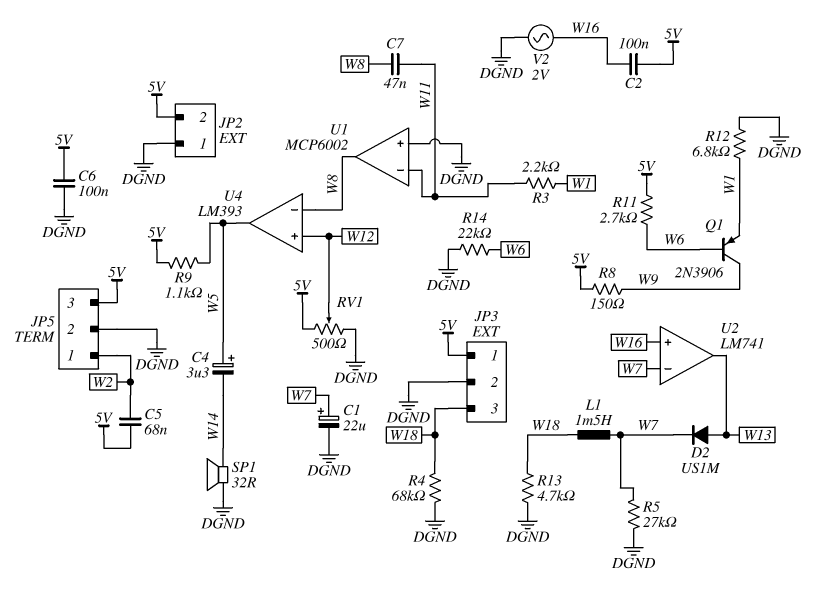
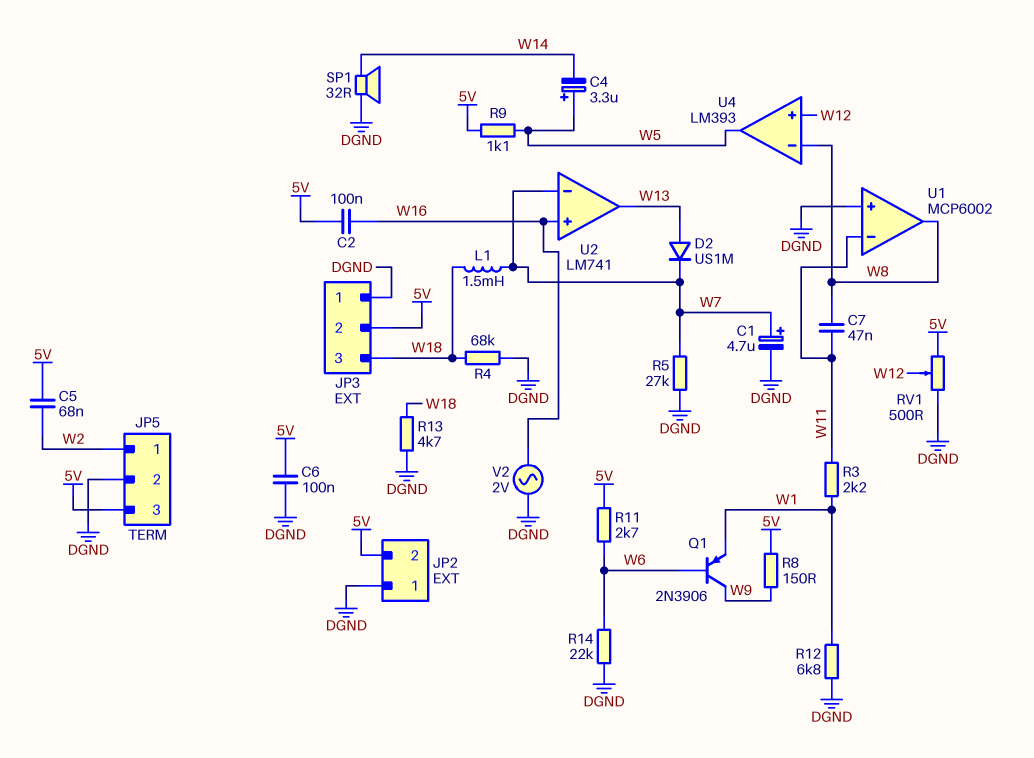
C1: 22uF (plus W7, minus DGND) -> 4.7uF (plus W7, minus DGND)
JP3 pin 1: 5V -> DGND
JP3 pin 2: DGND -> 5V

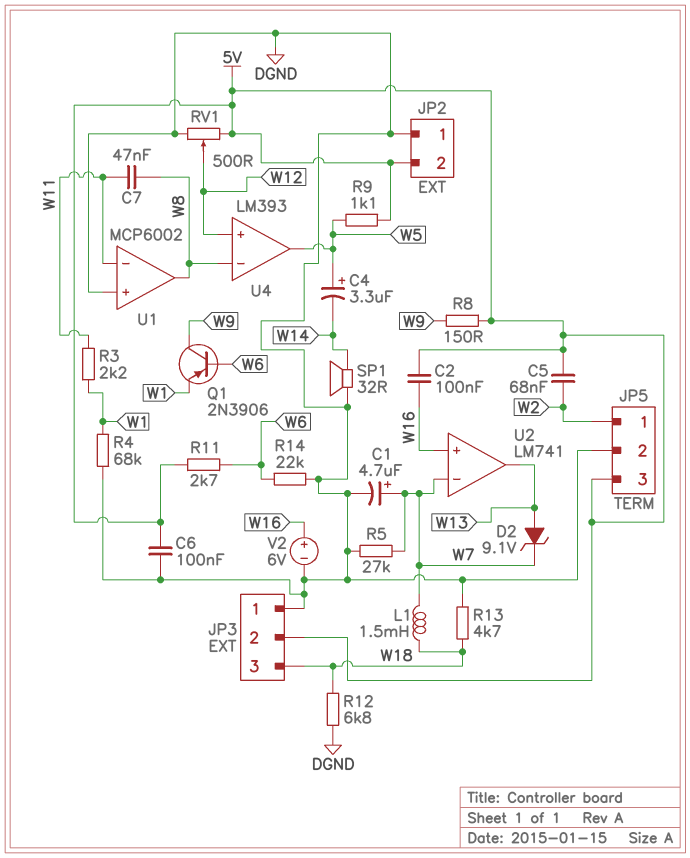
D2: diode US1M (A W13, K W7) -> zener 9.1V (A W13, K W7)
R4: 68k (DGND, W18) -> 68k (DGND, W1)
R12: 6.8k (DGND, W1) -> 6.8k (DGND, W18)
V2: AC 2V (DGND, W16) -> 6V (plus W16, minus DGND)

